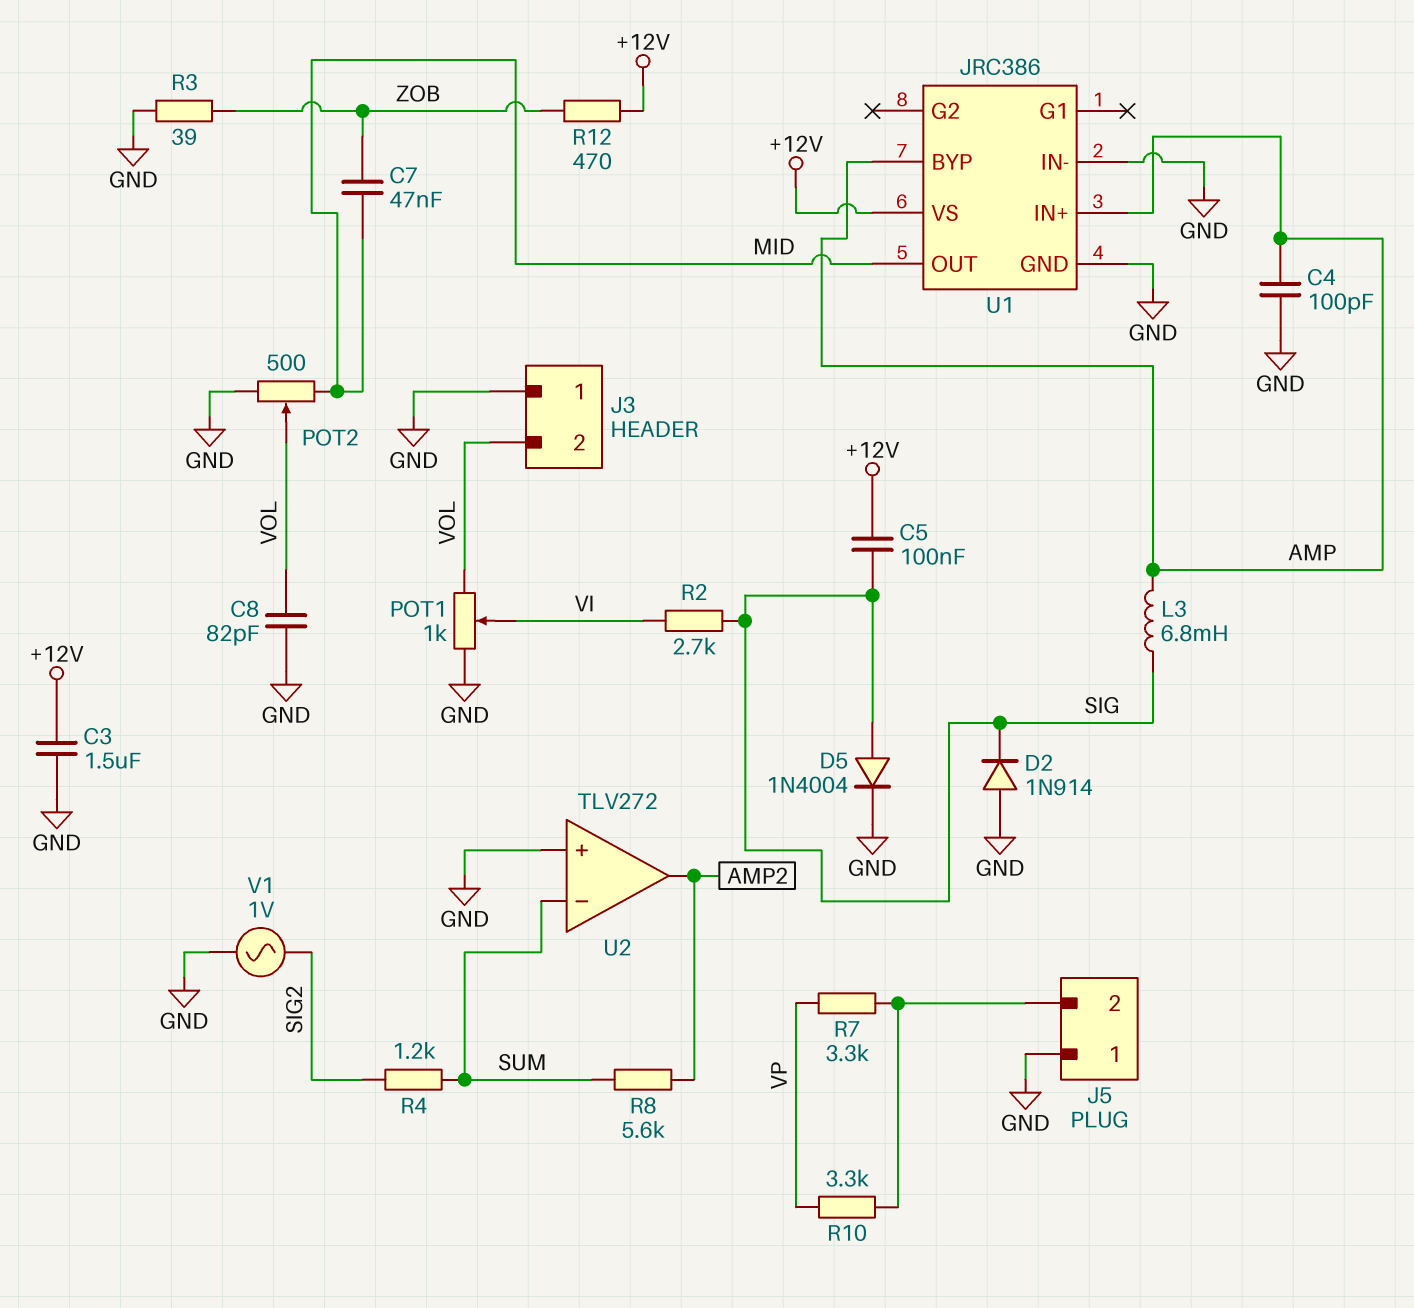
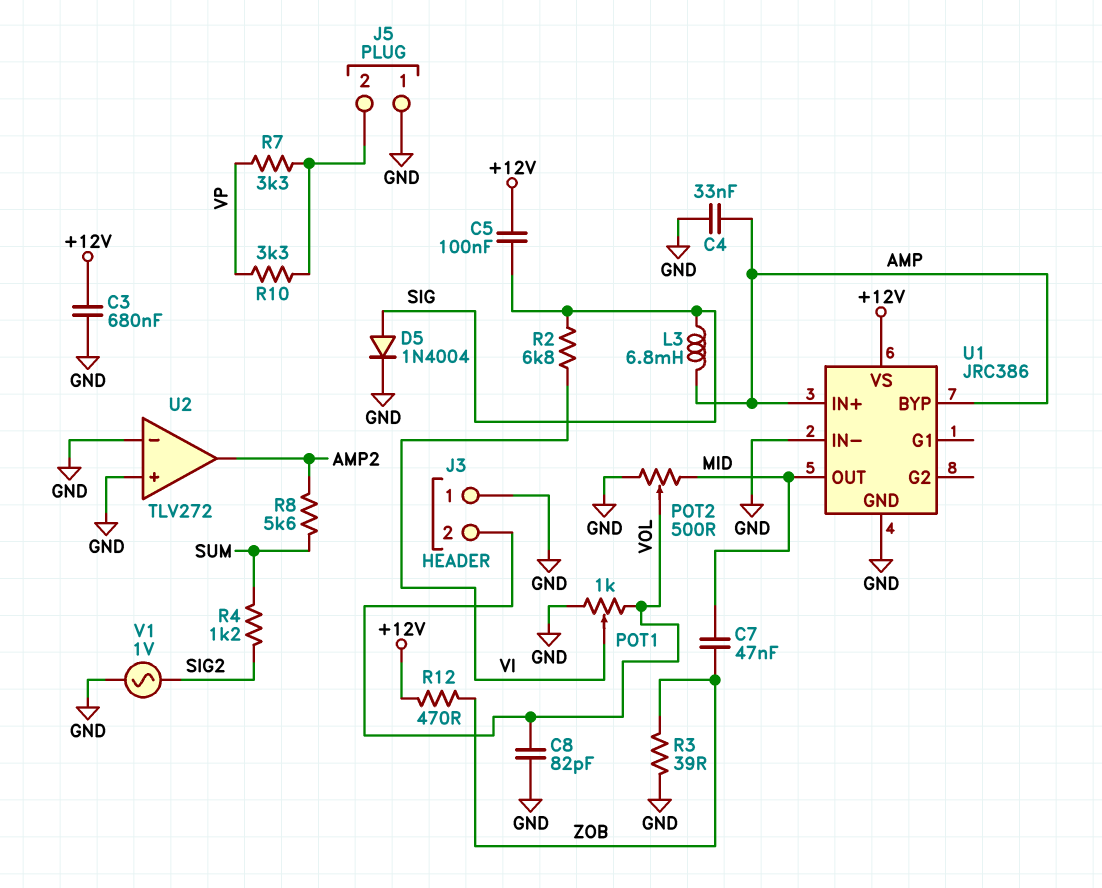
C3: 1.5uF (+12V, GND) -> 680nF (+12V, GND)
C4: 100pF (AMP, GND) -> 33nF (AMP, GND)
D2: diode 1N914 (A GND, K SIG) -> none
R2: 2.7k (SIG, VI) -> 6.8k (SIG, VI)
U2 pin in-: SUM -> GND

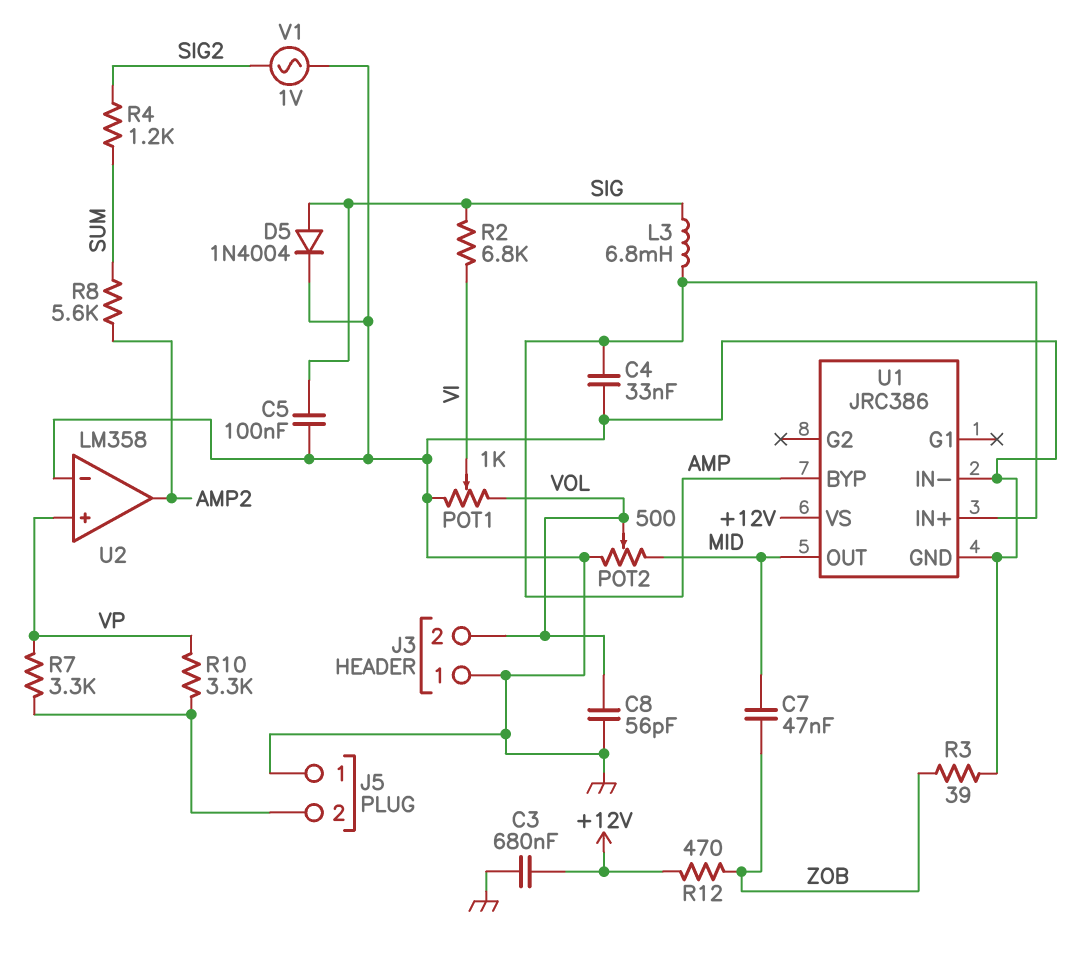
C5: 100nF (+12V, SIG) -> 100nF (GND, SIG)
C8: 82pF (GND, VOL) -> 56pF (GND, VOL)
U2: TLV272 -> LM358
U2 pin in+: GND -> VP

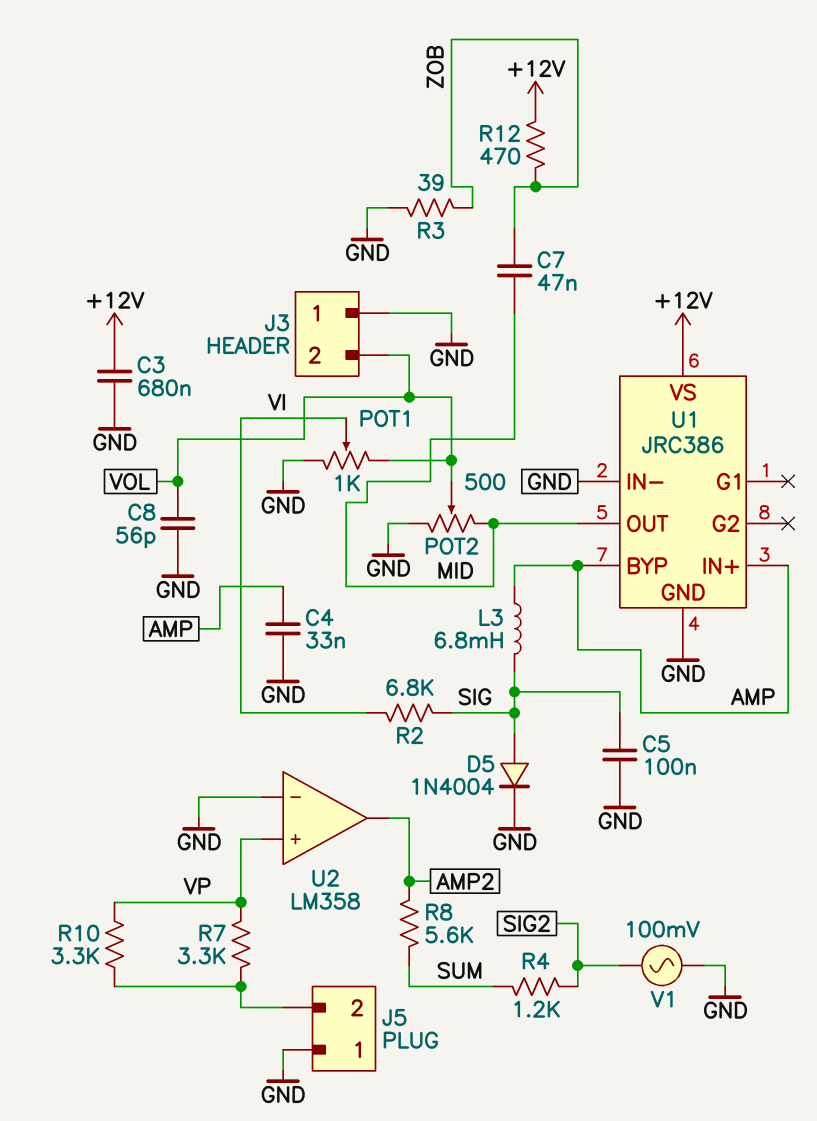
V1: AC 1V (GND, SIG2) -> AC 100mV (GND, SIG2)

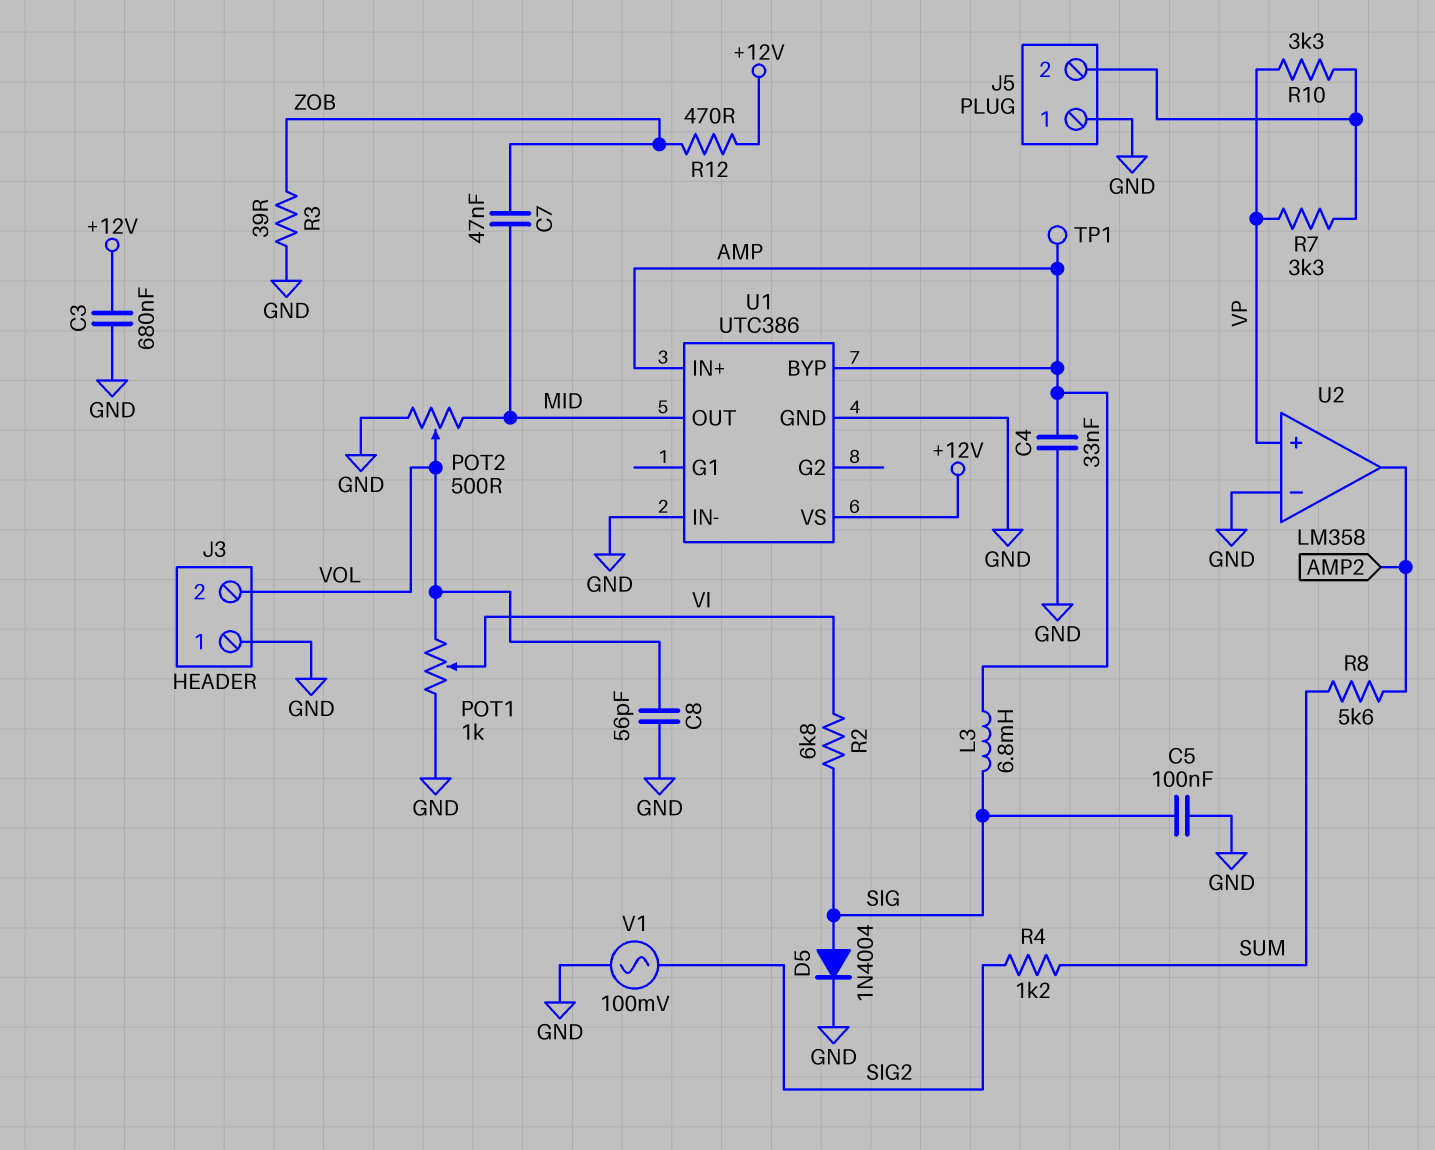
TP1: none -> test point (AMP)
U1: JRC386 -> UTC386

